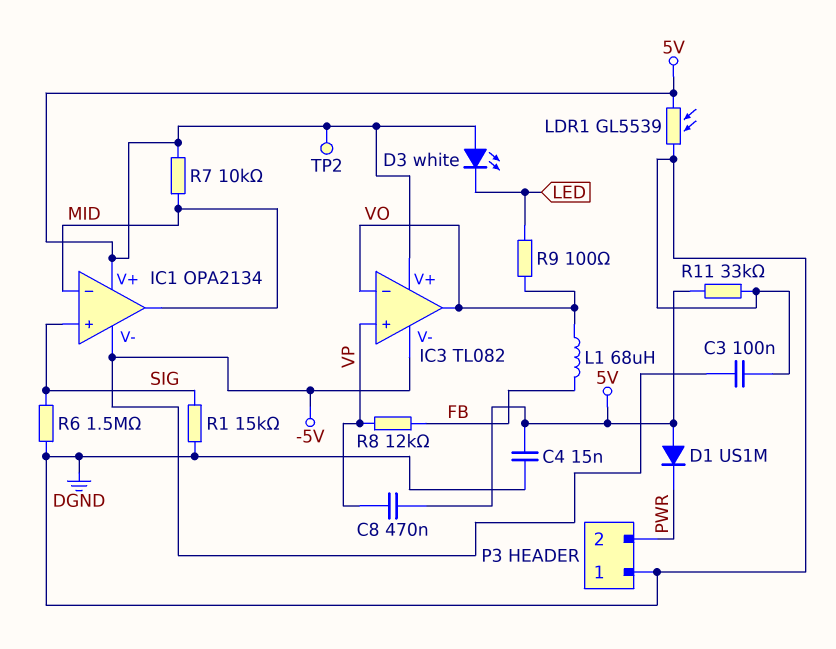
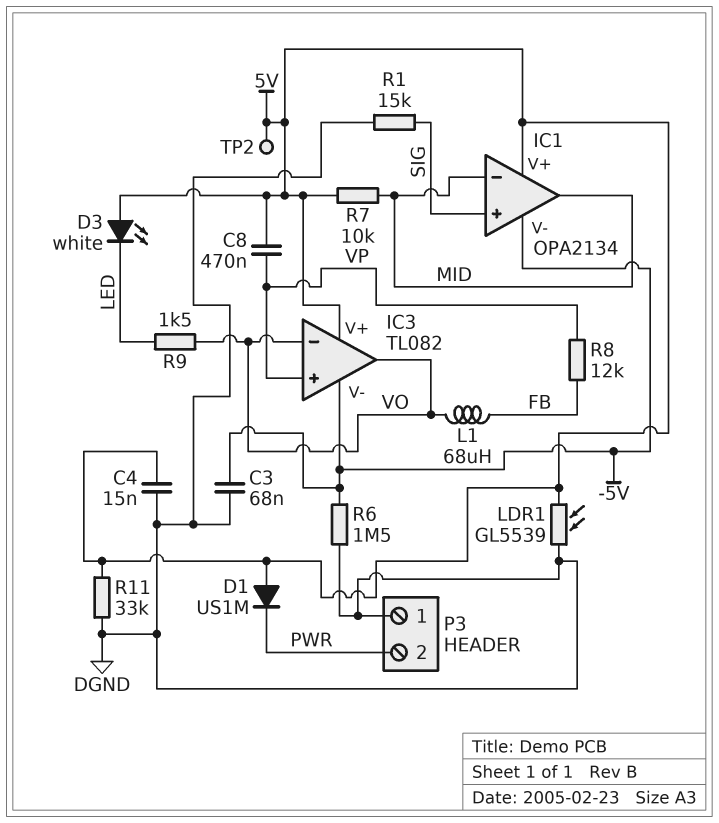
C3: 100nF (-5V, DGND) -> 68nF (-5V, DGND)
R6: 1.5M (DGND, SIG) -> 1.5M (-5V, DGND)
R9: 100 (LED, VO) -> 1.5k (LED, VO)

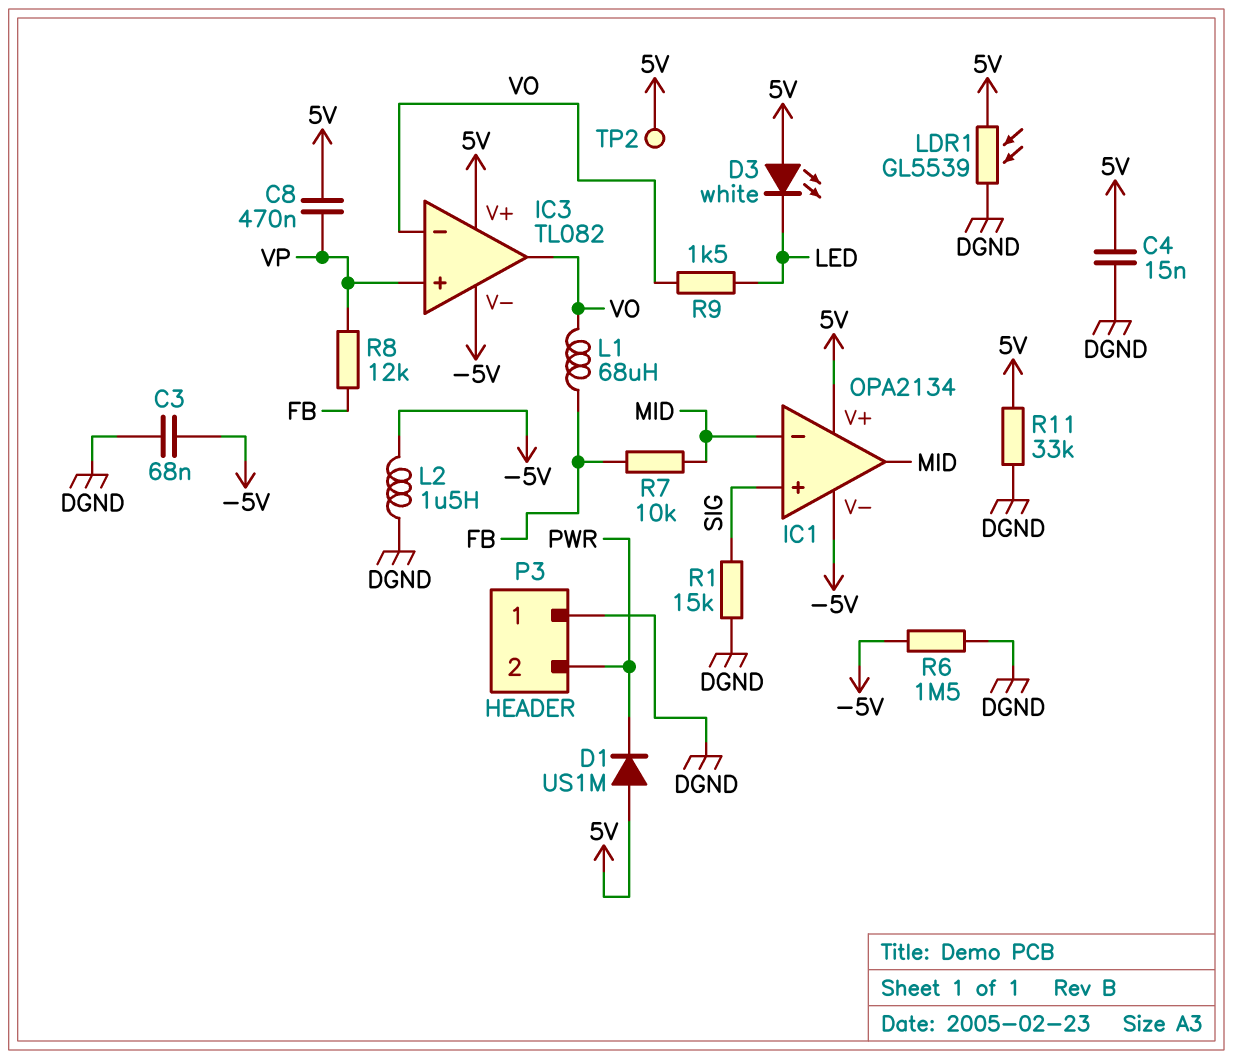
L2: none -> 1.5uH (-5V, DGND)
R7: 10k (5V, MID) -> 10k (FB, MID)

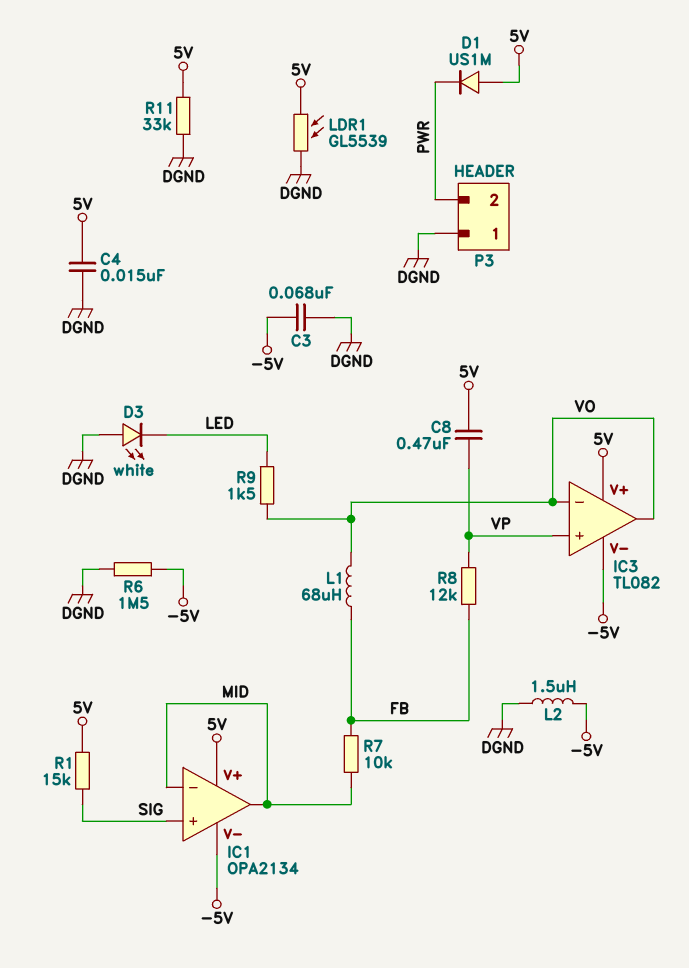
D3: LED white (A 5V, K LED) -> LED white (A DGND, K LED)
R1: 15k (DGND, SIG) -> 15k (5V, SIG)
TP2: test point (5V) -> none

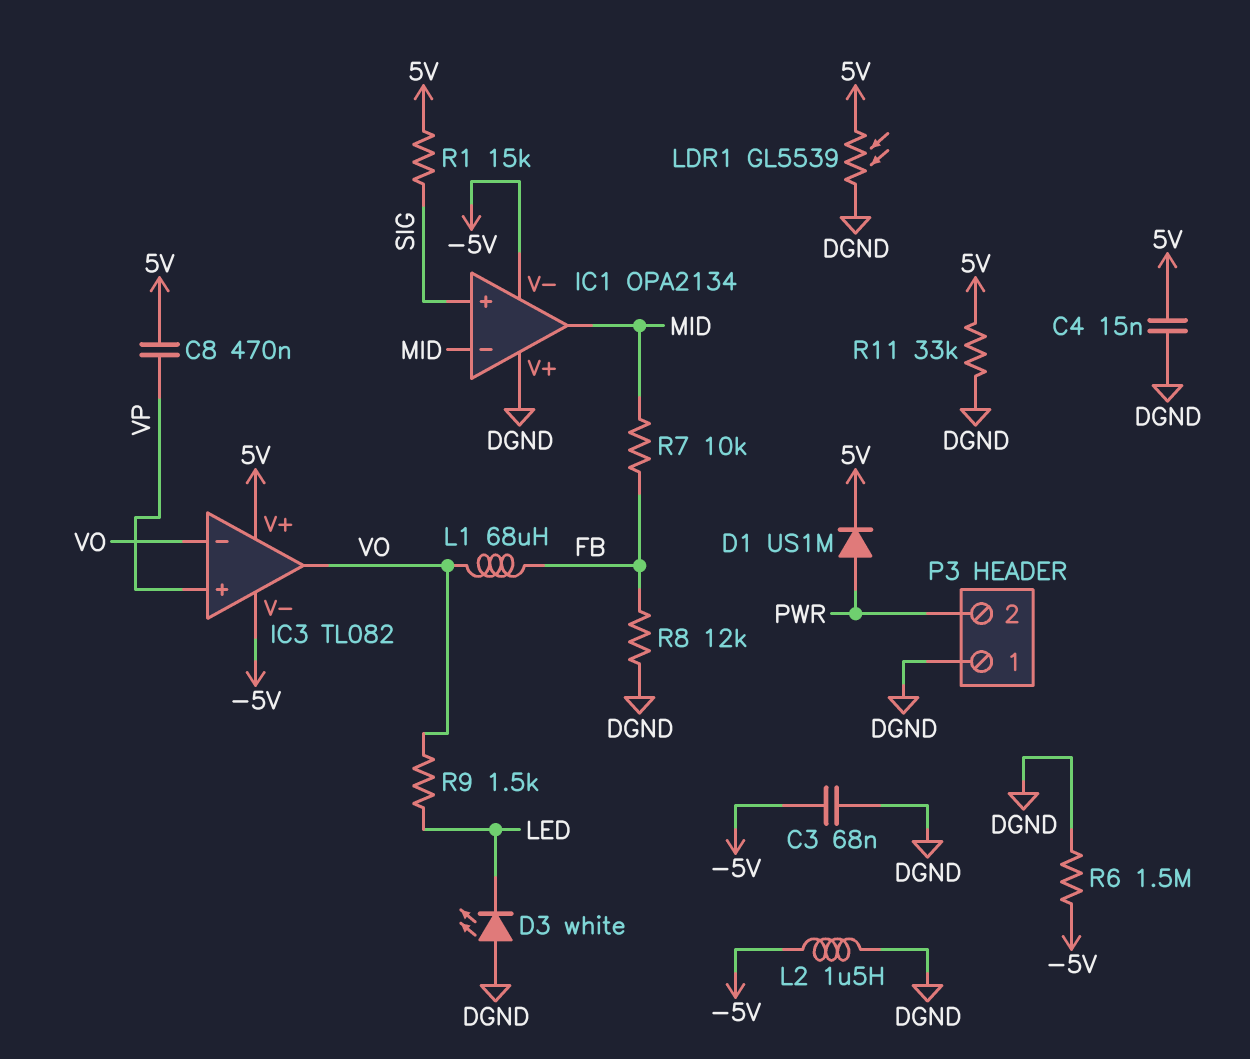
D1: diode US1M (A 5V, K PWR) -> diode US1M (A PWR, K 5V)
IC1 pin V+: 5V -> DGND
R8: 12k (FB, VP) -> 12k (DGND, FB)

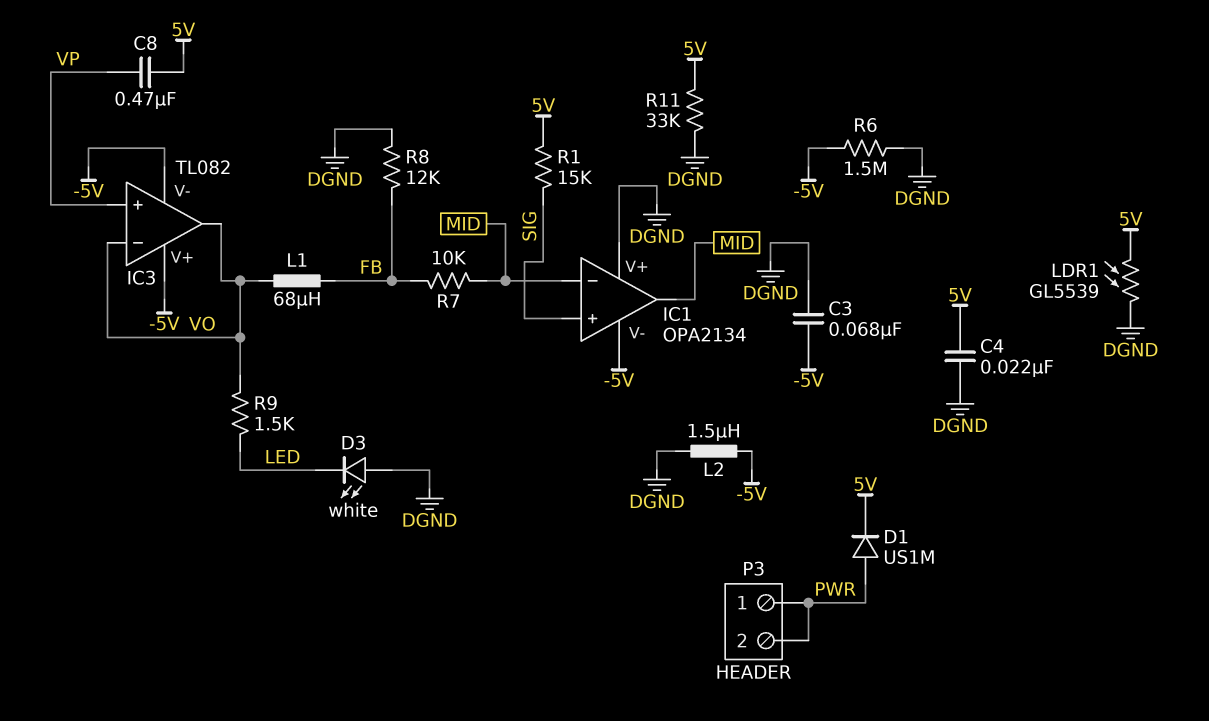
C4: 15nF (5V, DGND) -> 22nF (5V, DGND)
IC3 pin V+: 5V -> -5V
P3 pin 1: DGND -> PWR

